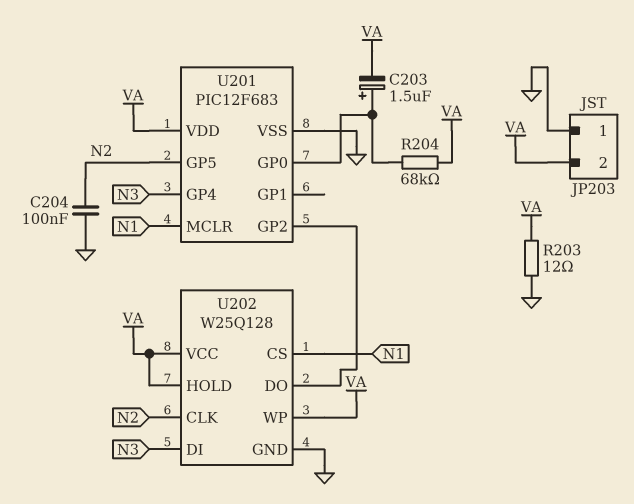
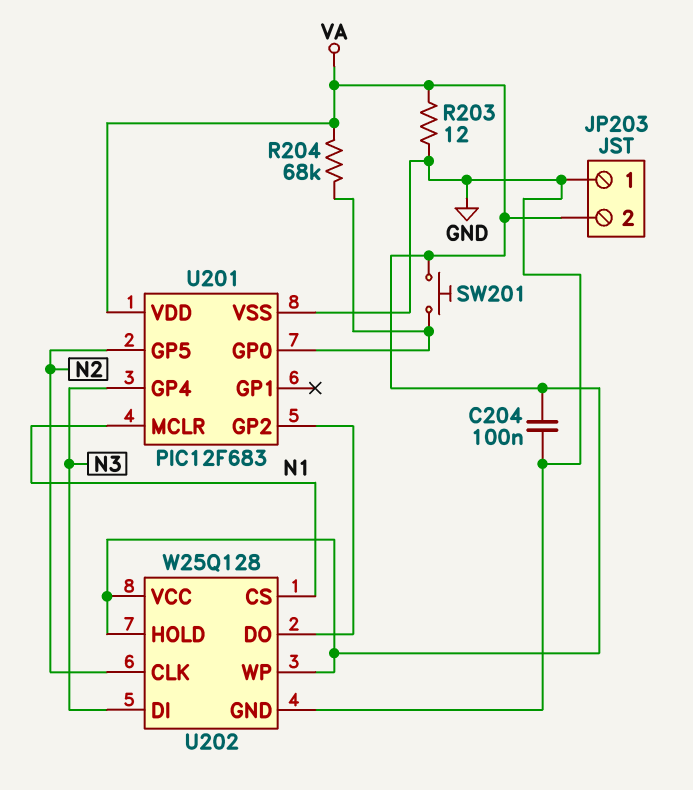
C203: 1.5uF (plus U201/GP0, minus VA) -> none
C204: 100nF (GND, N2) -> 100nF (GND, VA)
SW201: none -> button (U201/GP0, VA)

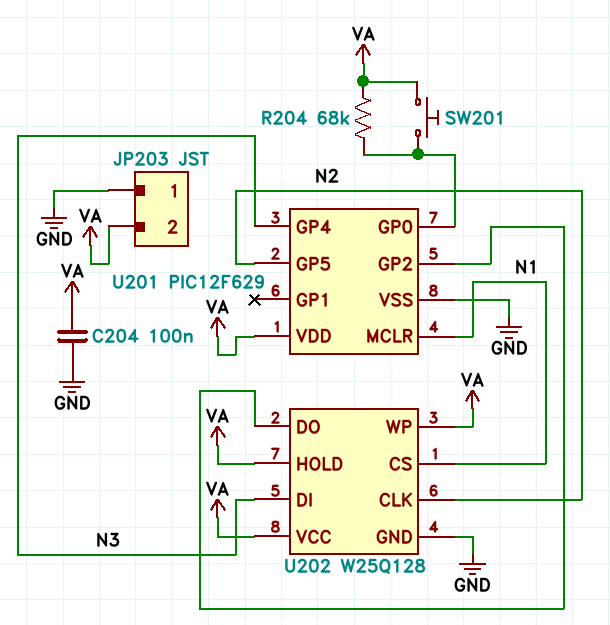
R203: 12 (GND, VA) -> none
U201: PIC12F683 -> PIC12F629

